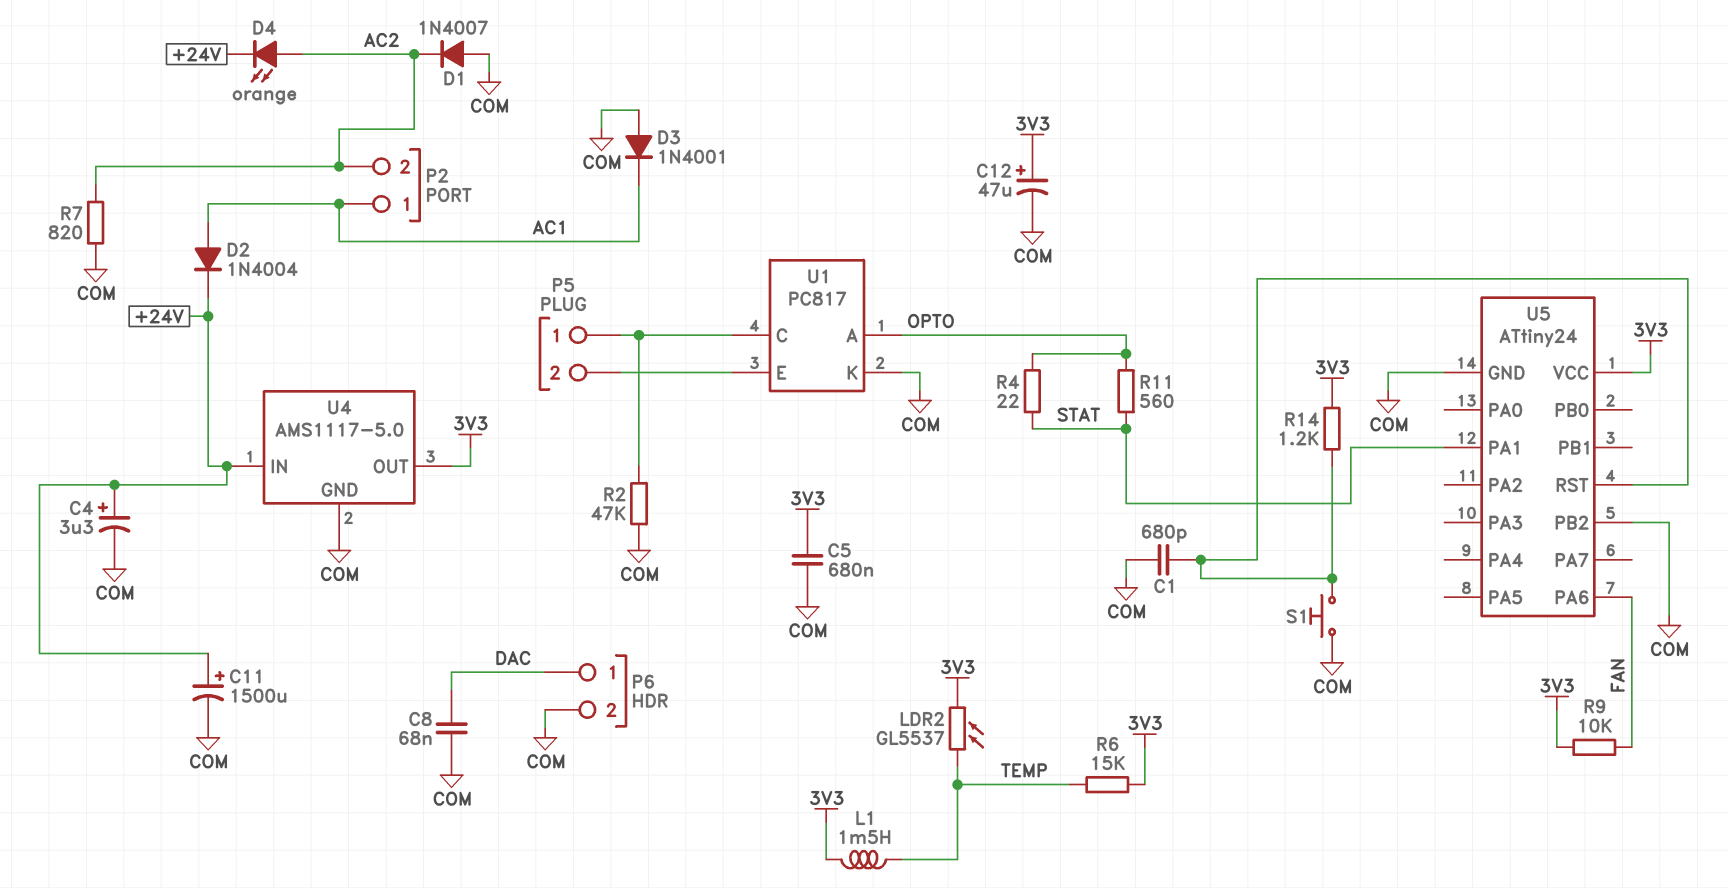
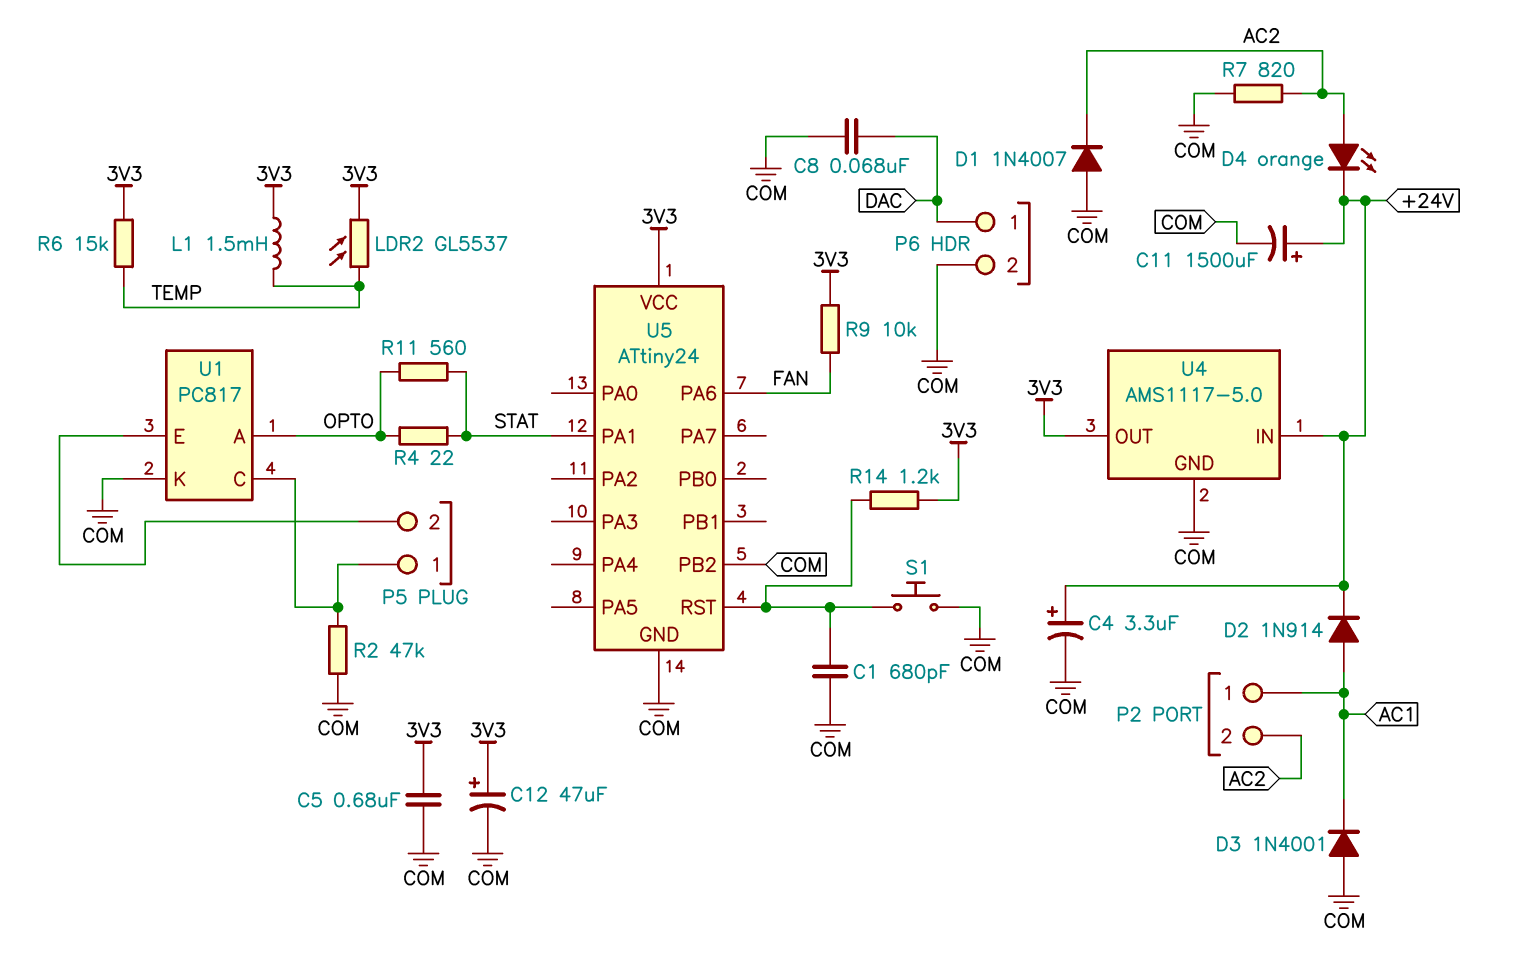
D2: diode 1N4004 (A AC1, K +24V) -> diode 1N914 (A AC1, K +24V)

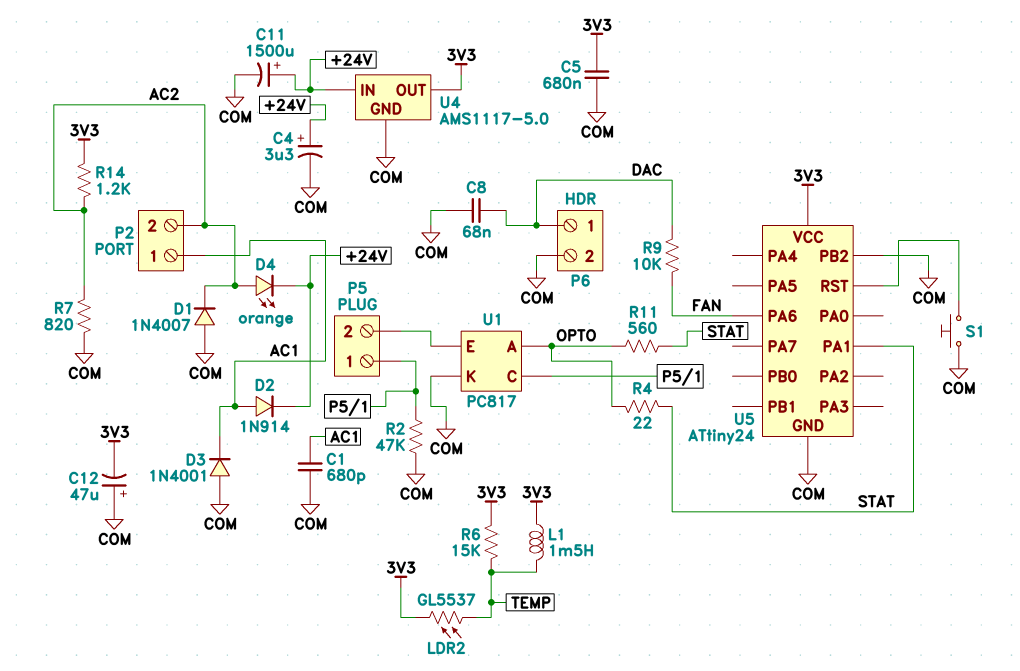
C1: 680pF (COM, U5/RST) -> 680pF (AC1, COM)
C12: 47uF (plus 3V3, minus COM) -> 47uF (plus COM, minus 3V3)
R9: 10k (3V3, FAN) -> 10k (DAC, FAN)
R14: 1.2k (3V3, U5/RST) -> 1.2k (3V3, AC2)

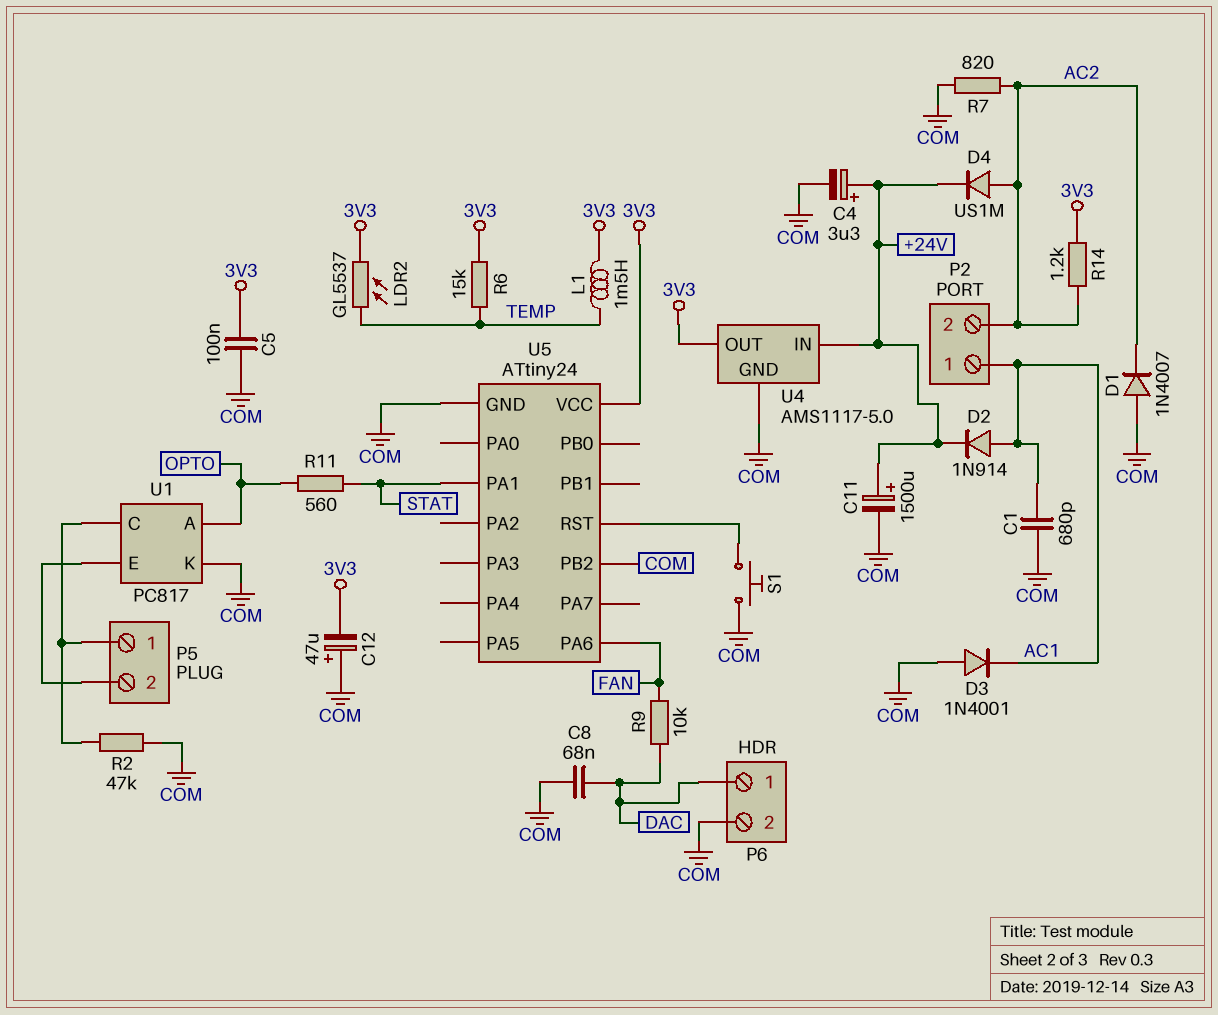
C5: 680nF (3V3, COM) -> 100nF (3V3, COM)
D4: LED orange (A AC2, K +24V) -> diode US1M (A AC2, K +24V)
R4: 22 (OPTO, STAT) -> none

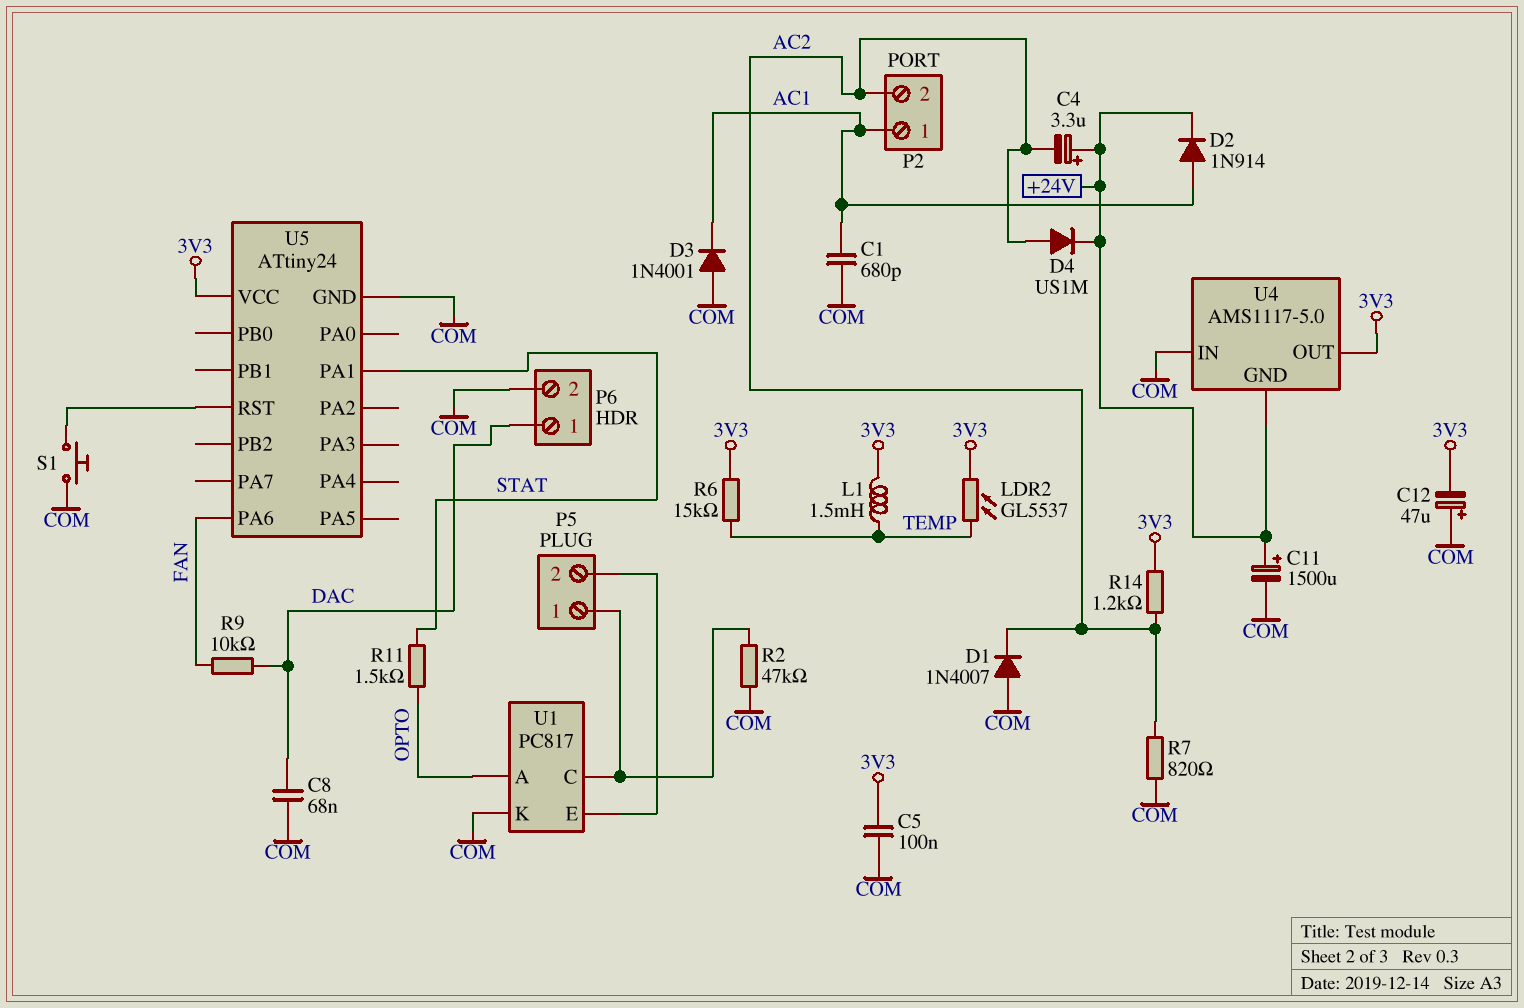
C4: 3.3uF (plus +24V, minus COM) -> 3.3uF (plus +24V, minus AC2)
R11: 560 (OPTO, STAT) -> 1.5k (OPTO, STAT)
U4 pin GND: COM -> +24V
U4 pin IN: +24V -> COM
U5 pin PB2: COM -> none

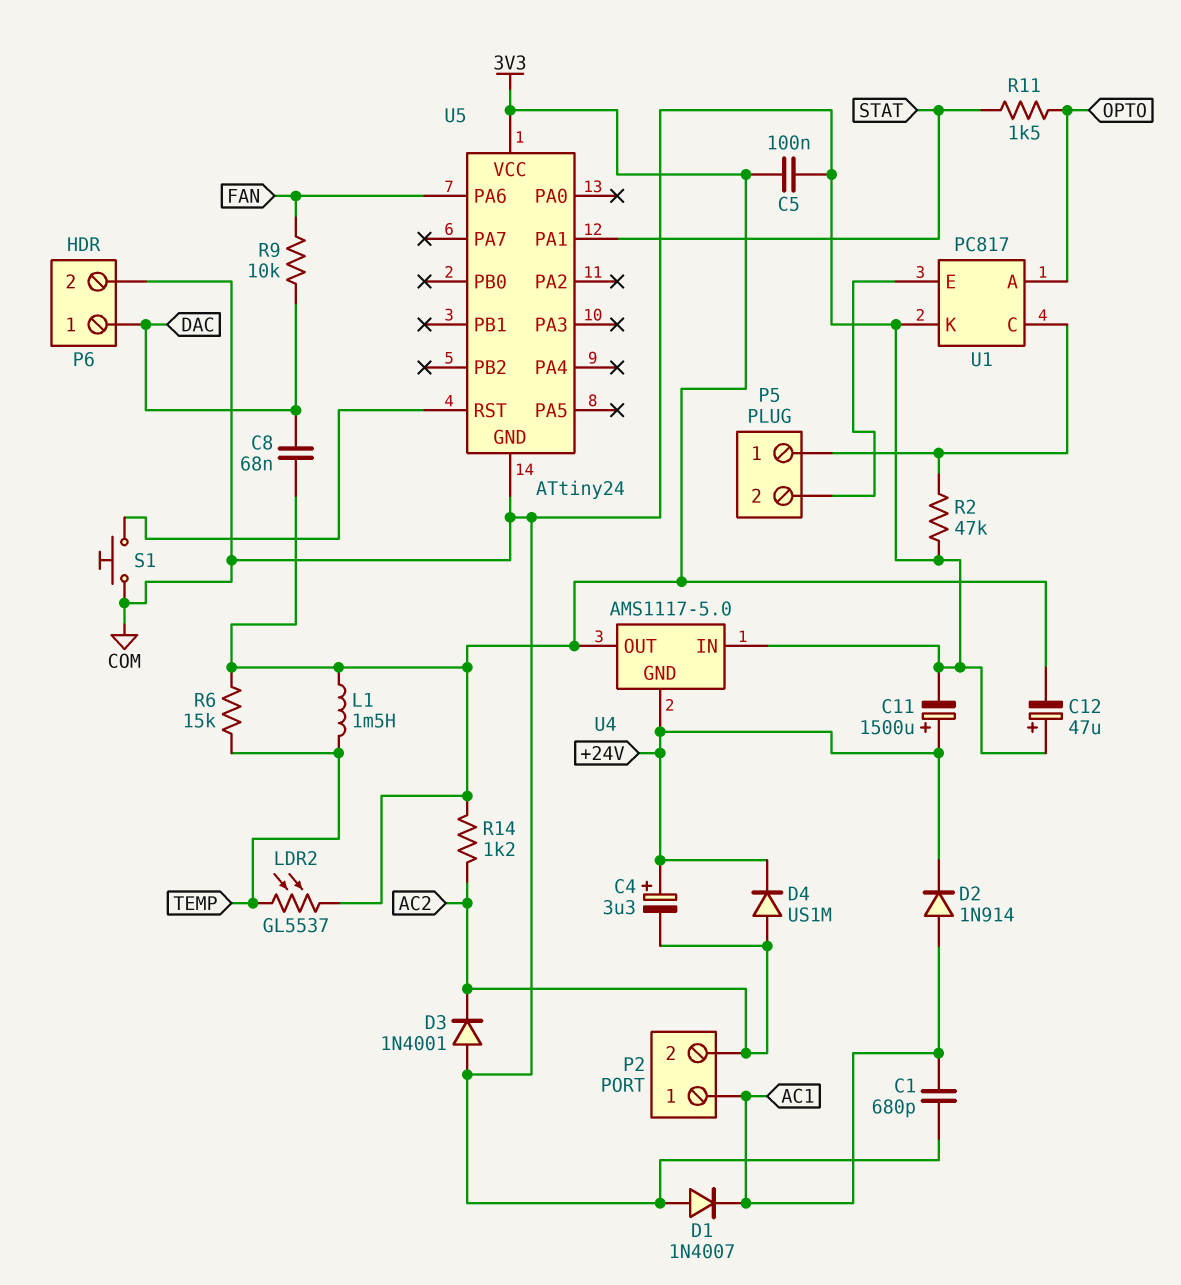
C8: 68nF (COM, DAC) -> 68nF (3V3, DAC)
D1: diode 1N4007 (A COM, K AC2) -> diode 1N4007 (A COM, K AC1)
D3: diode 1N4001 (A COM, K AC1) -> diode 1N4001 (A COM, K AC2)
R7: 820 (AC2, COM) -> none

